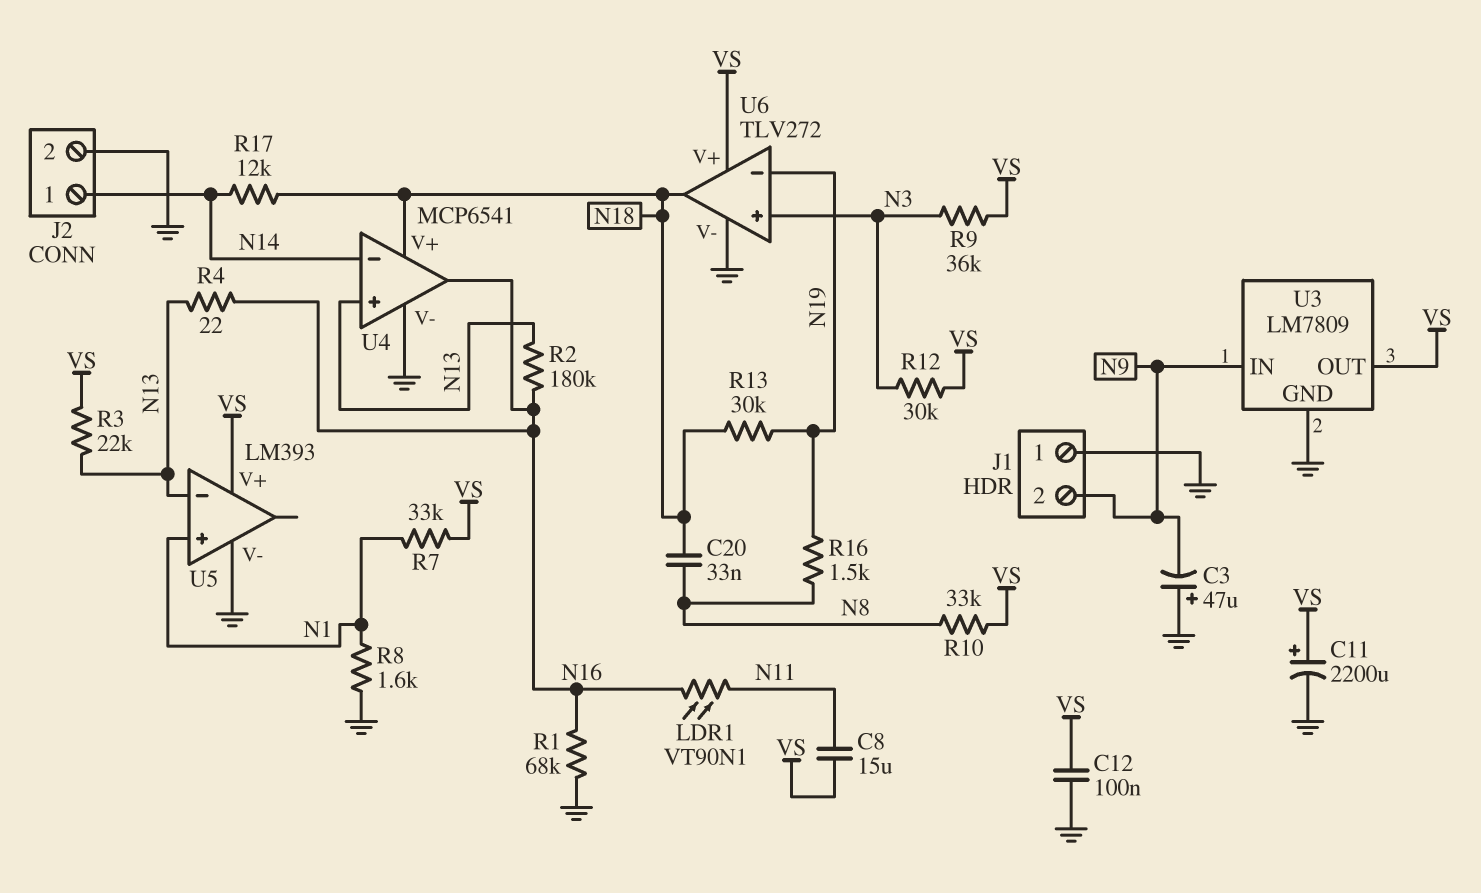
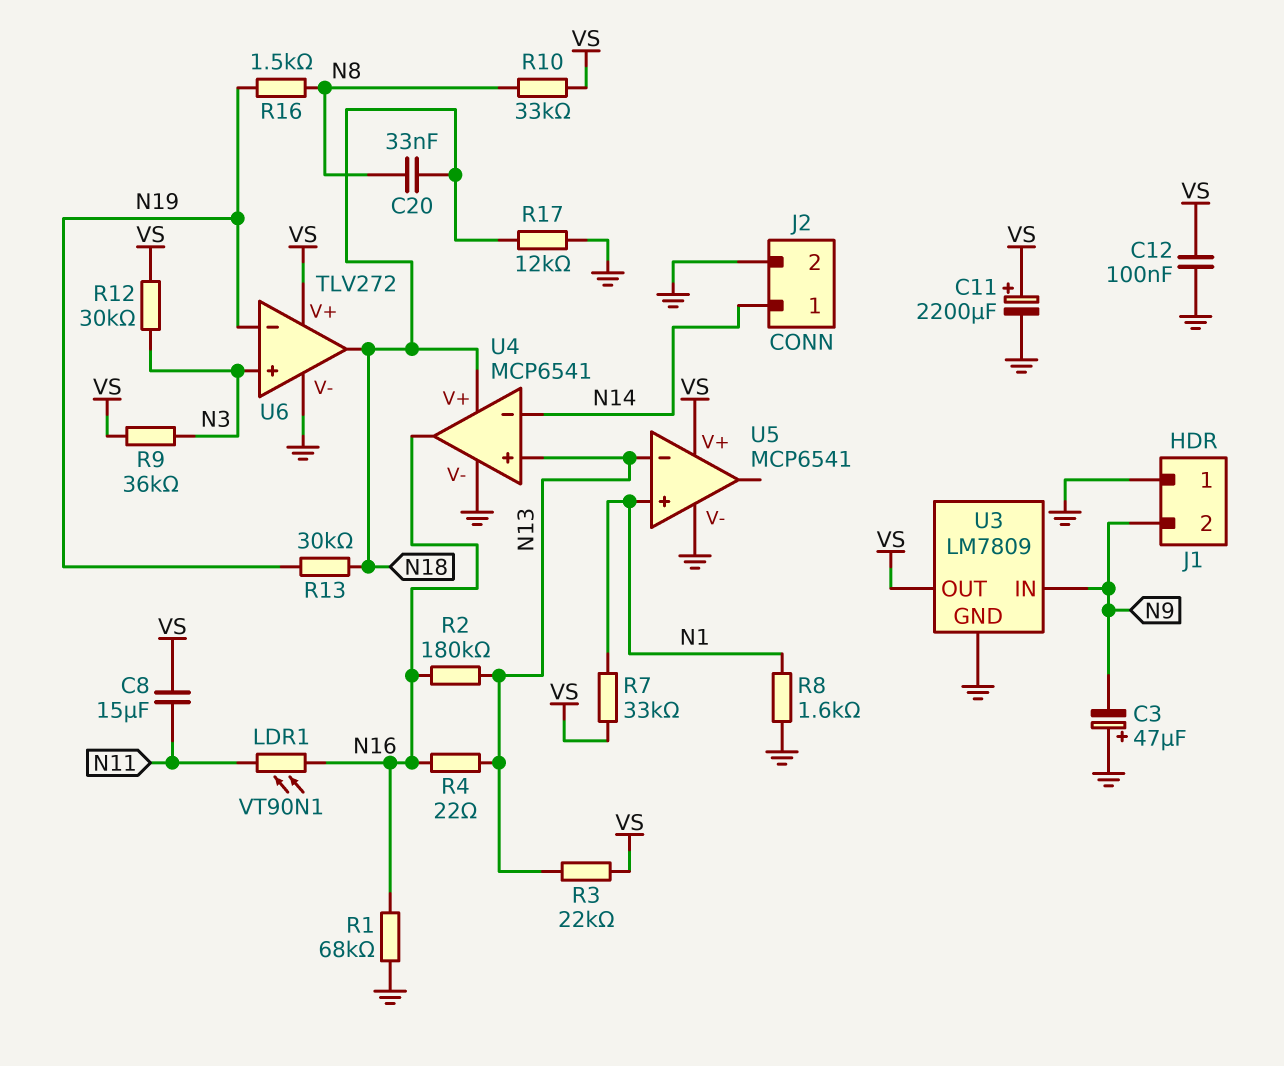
R17: 12k (N14, N18) -> 12k (GND, N18)
U5: LM393 -> MCP6541

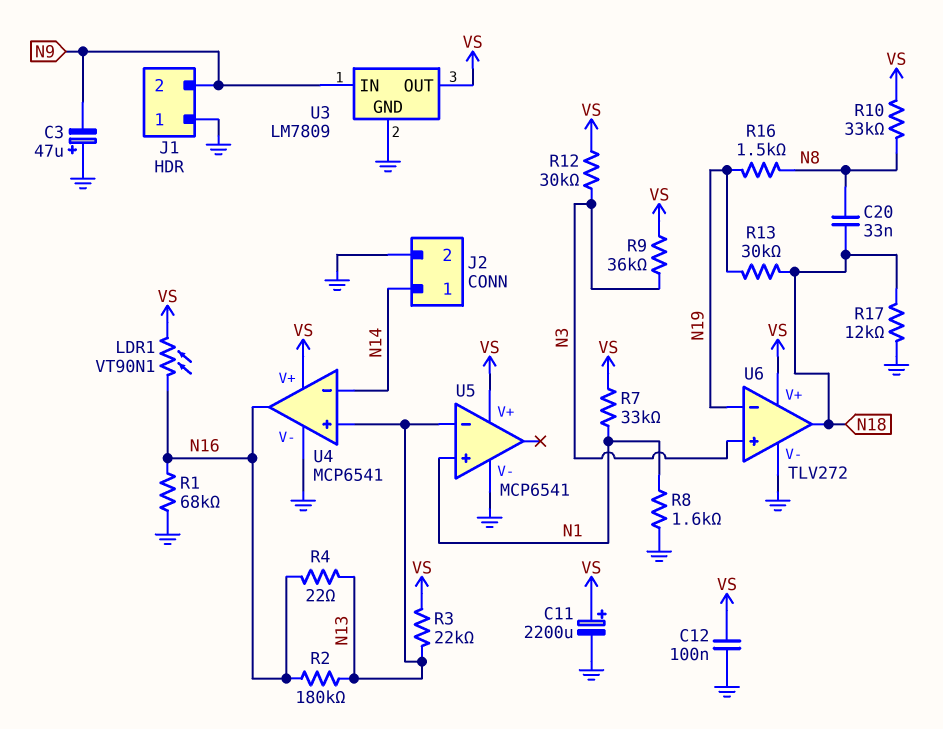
C8: 15uF (N11, VS) -> none
LDR1: VT90N1 (N11, N16) -> VT90N1 (N16, VS)
U4 pin V+: N18 -> VS

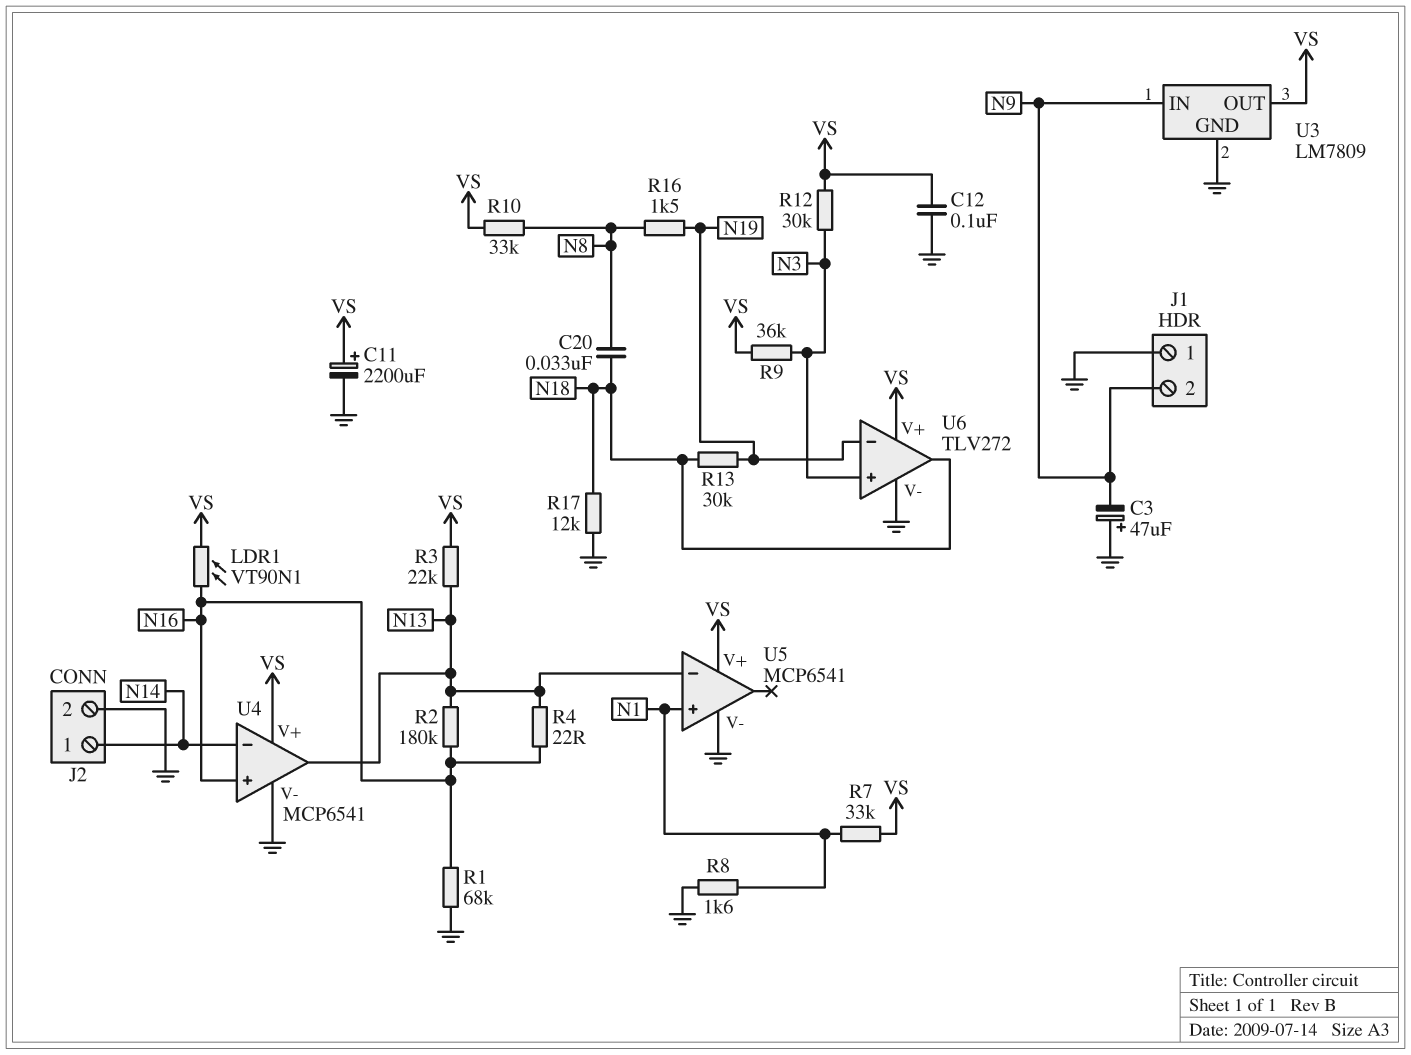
U4 pin in+: N13 -> N16
U4 pin out: N16 -> N13

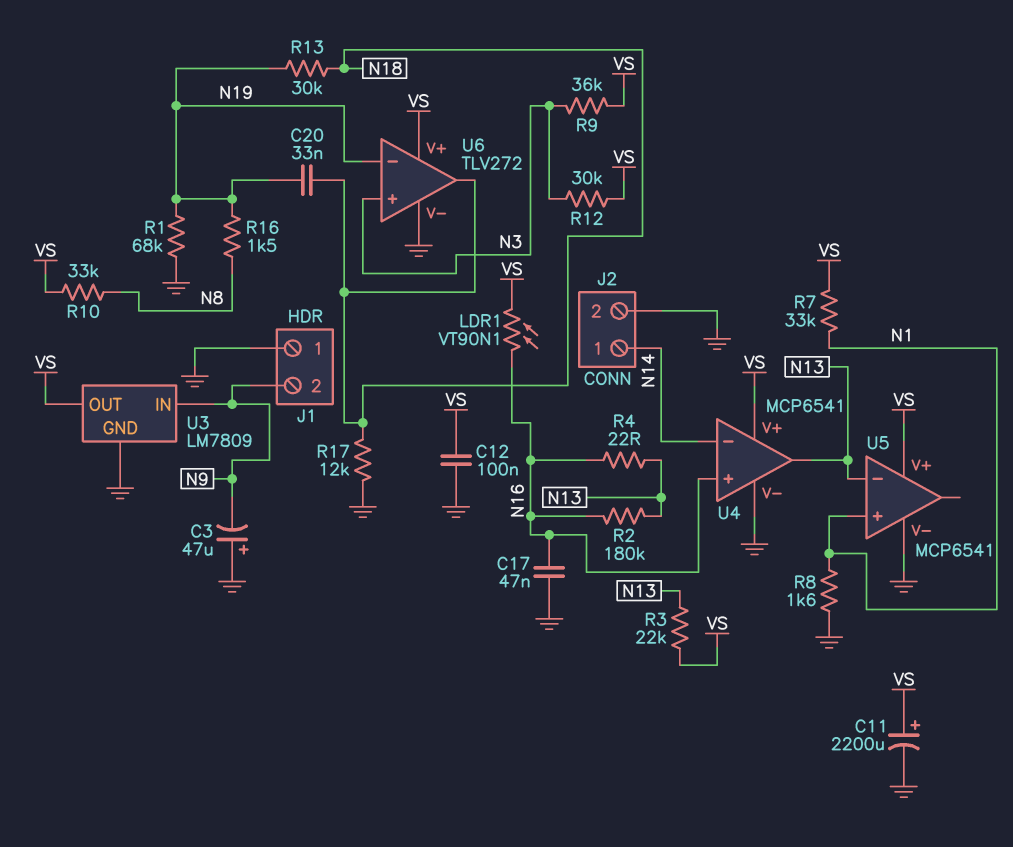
C17: none -> 47nF (GND, N16)
C20: 33nF (N8, N18) -> 33nF (N18, N19)
R1: 68k (GND, N16) -> 68k (GND, N19)

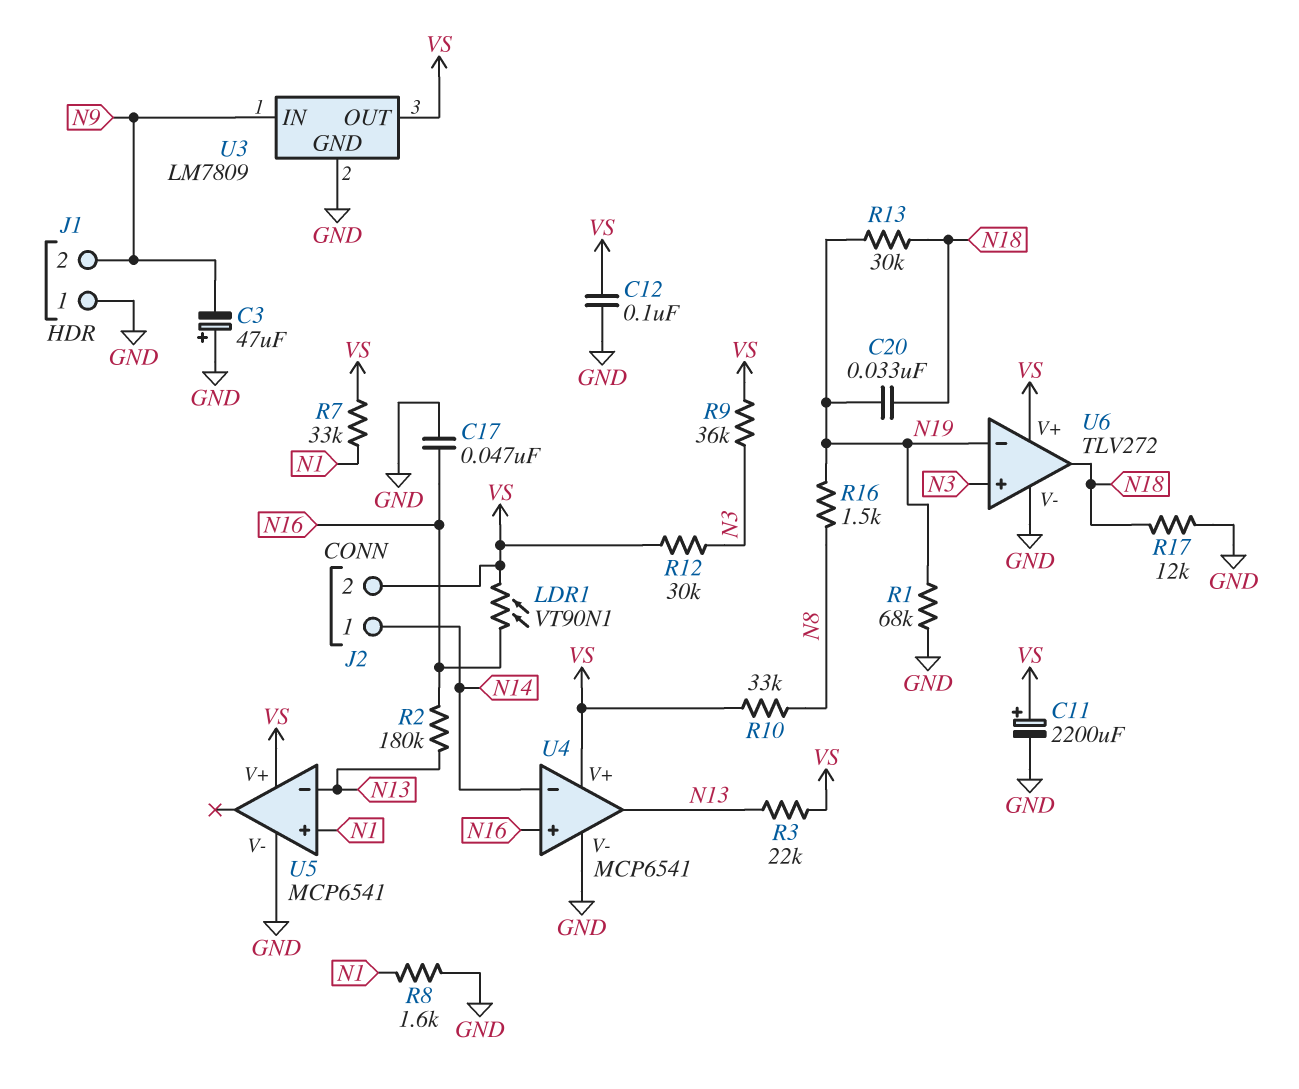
J2 pin 2: GND -> VS
R4: 22 (N13, N16) -> none

